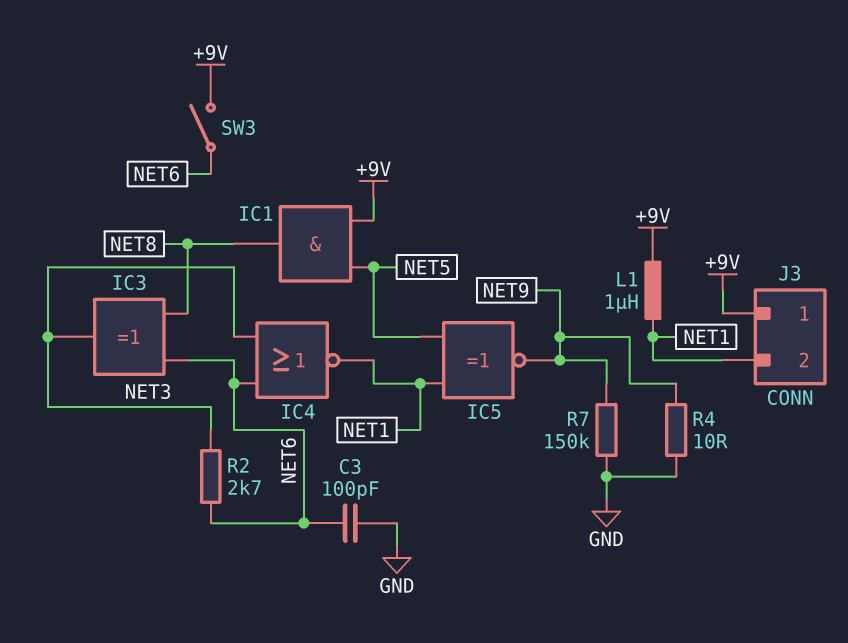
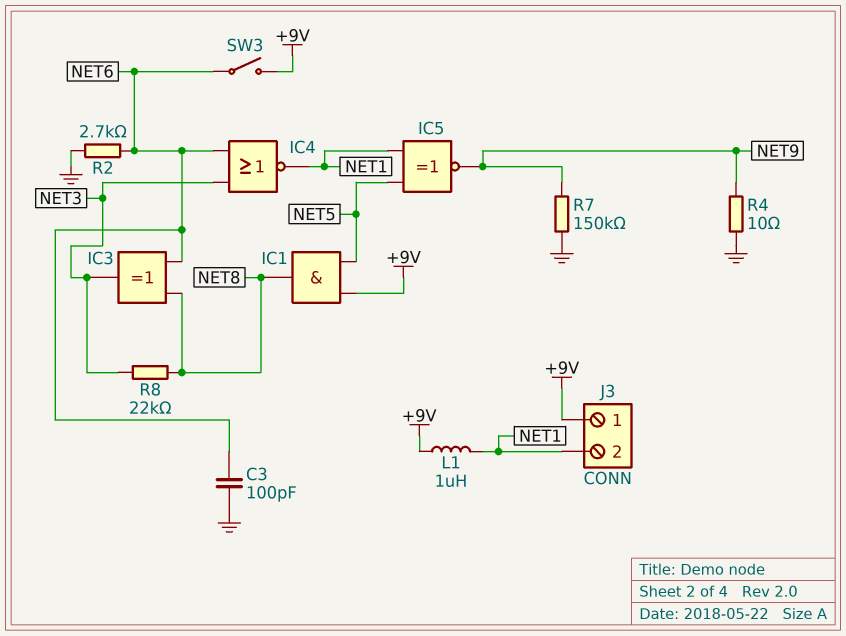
R2: 2.7k (NET3, NET6) -> 2.7k (GND, NET6)
R8: none -> 22k (NET3, NET8)

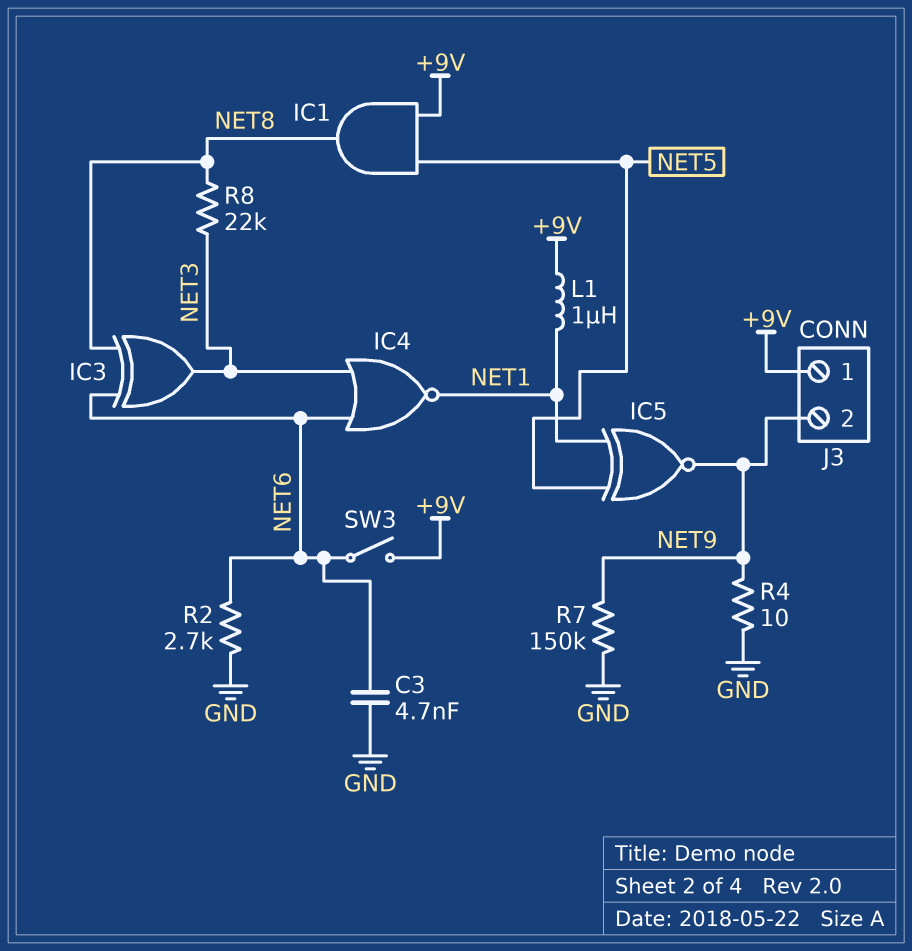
C3: 100pF (GND, NET6) -> 4.7nF (GND, NET6)
J3 pin 2: NET1 -> NET9

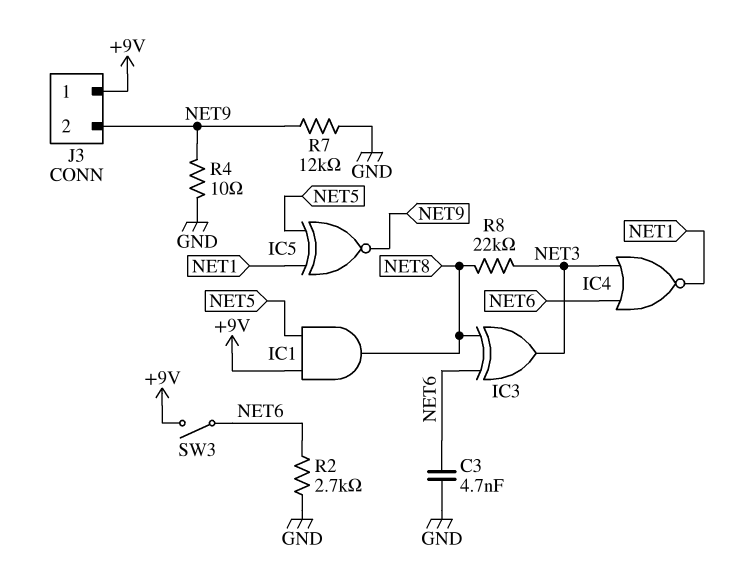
L1: 1uH (+9V, NET1) -> none
R7: 150k (GND, NET9) -> 12k (GND, NET9)

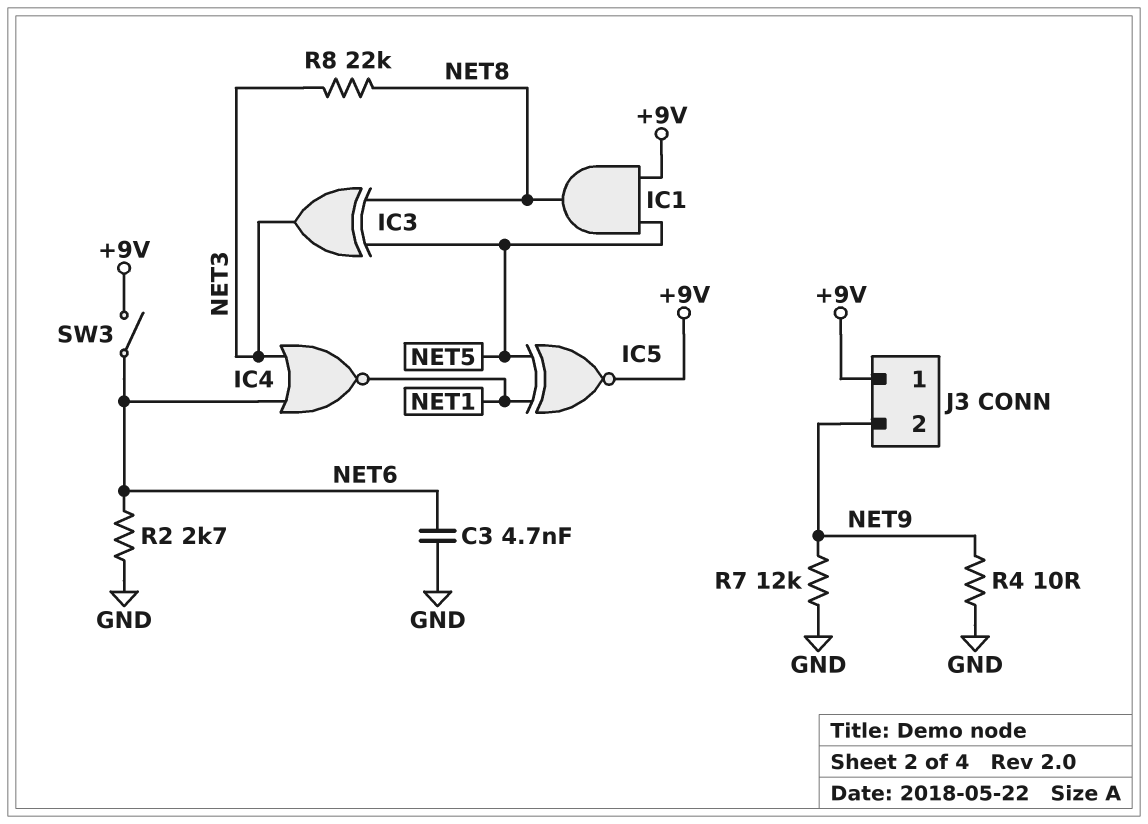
IC3: XOR (in NET6, in NET8, out NET3) -> XOR (in NET5, in NET8, out NET3)
IC5: XNOR (in NET1, in NET5, out NET9) -> XNOR (in NET1, in NET5, out +9V)

